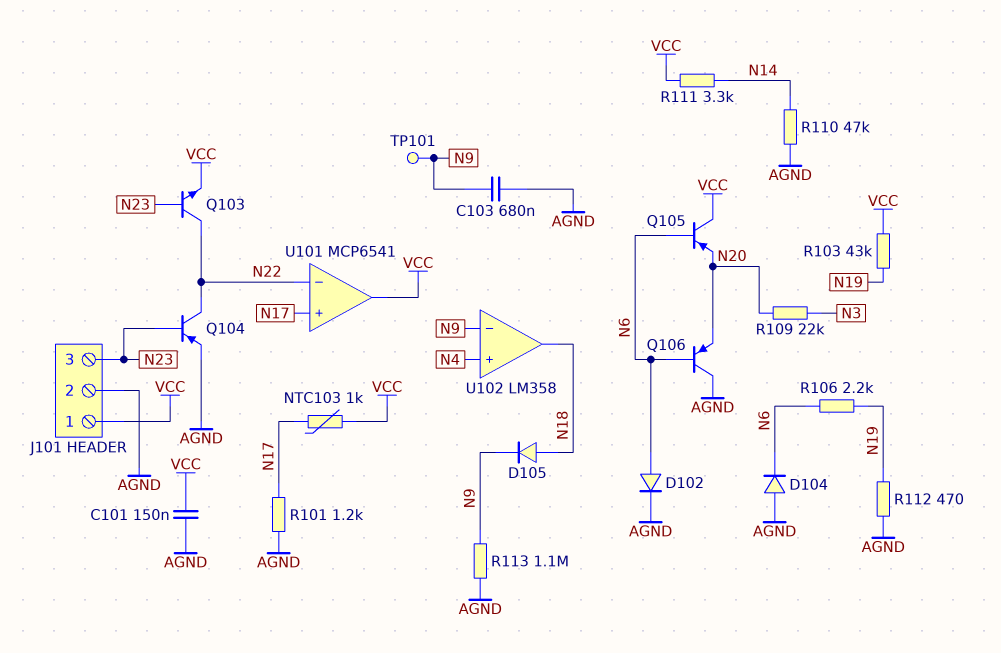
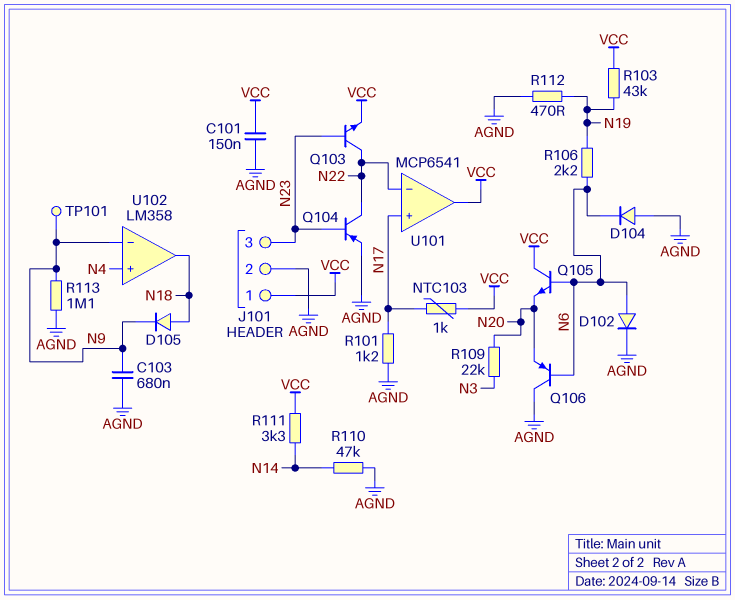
Q105: PNP (B N6, C VCC, E N20) -> NPN (B N6, C VCC, E N20)

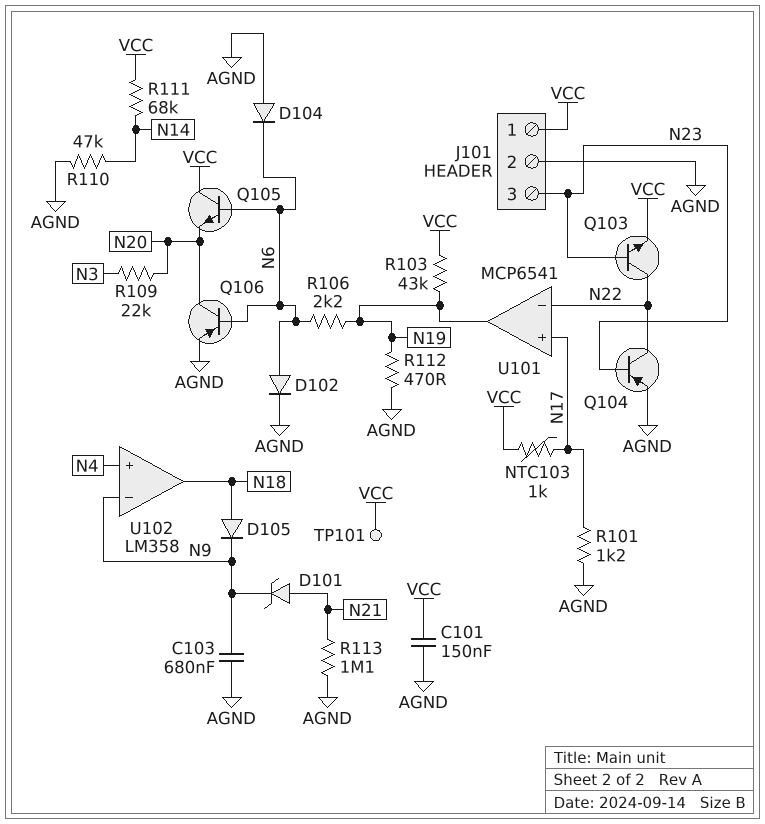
D101: none -> zener (A N21, K N9)
Q106: PNP (B N6, C AGND, E N20) -> PNP (B N6, C N20, E AGND)
R111: 3.3k (N14, VCC) -> 68k (N14, VCC)
R113: 1.1M (AGND, N9) -> 1.1M (AGND, N21)
TP101: test point (N9) -> test point (VCC)
U101 pin out: VCC -> N19

